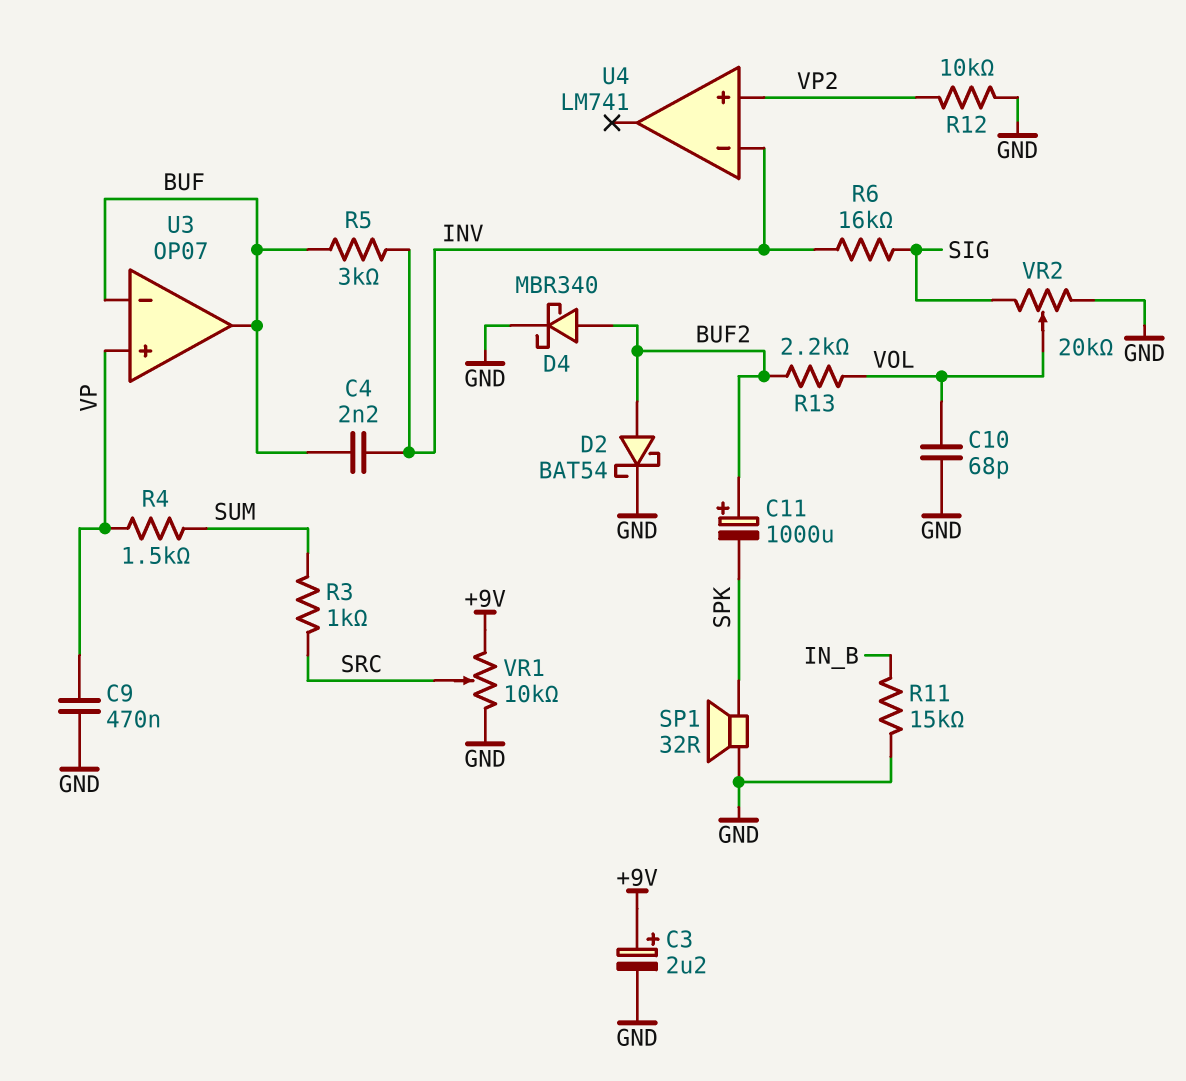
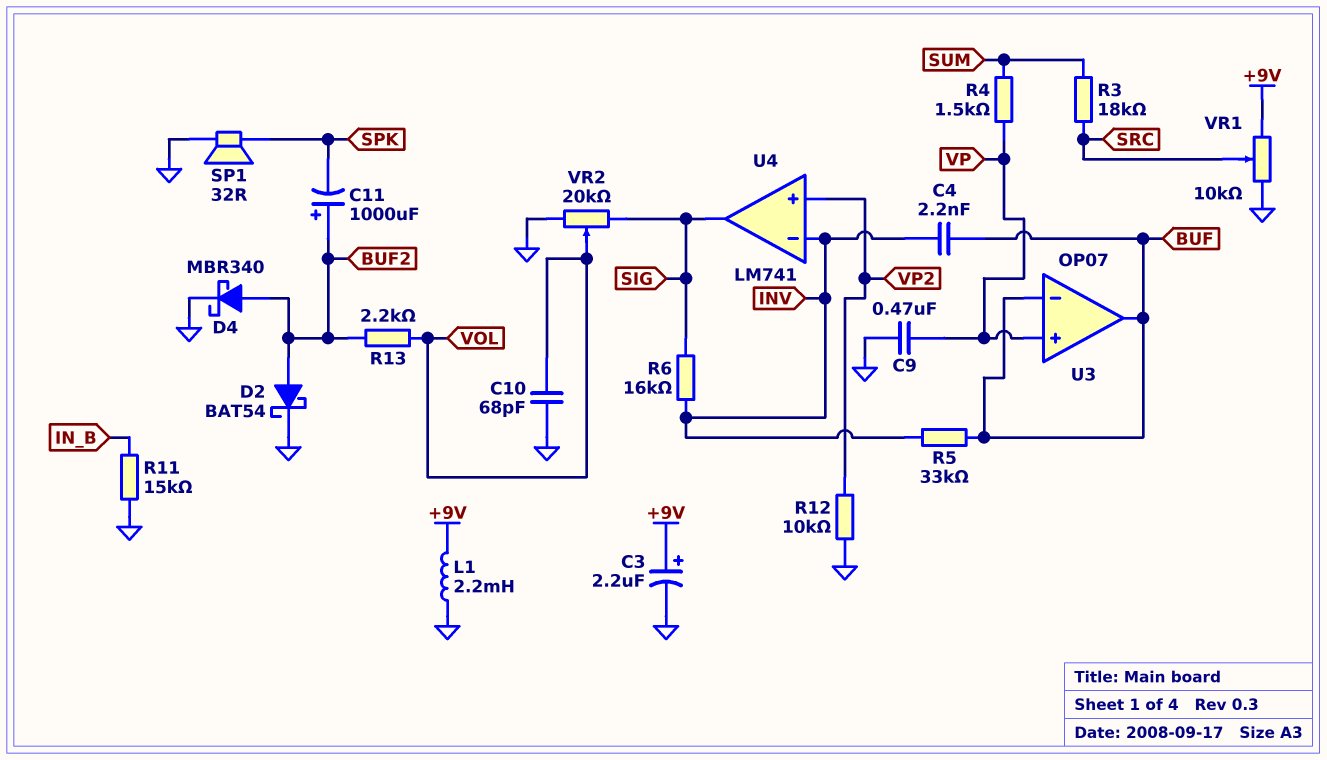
L1: none -> 2.2mH (+9V, GND)
R3: 1k (SRC, SUM) -> 18k (SRC, SUM)
R5: 3k (BUF, INV) -> 33k (BUF, INV)
U4 pin out: none -> SIG

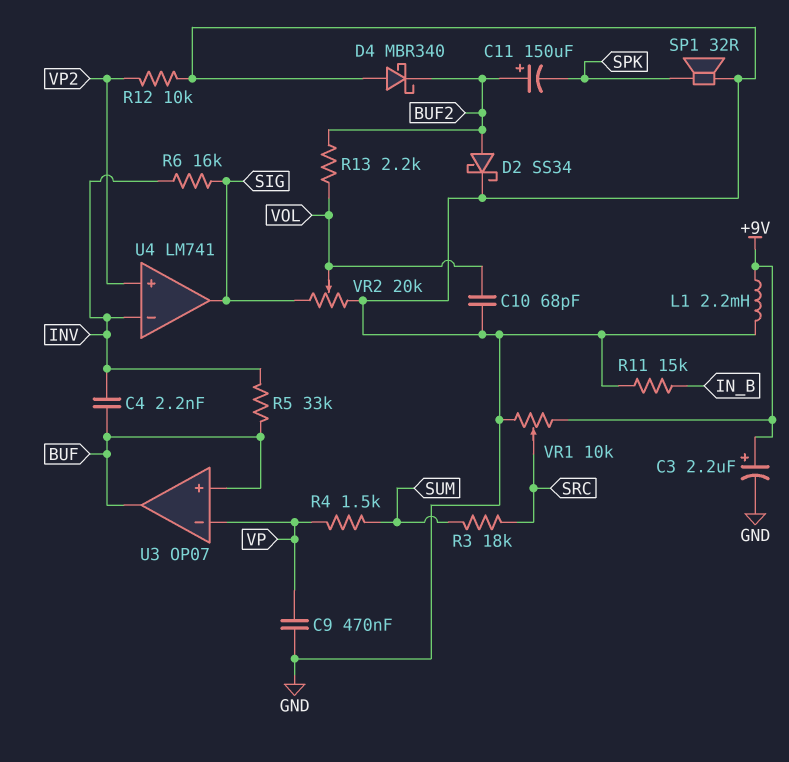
C11: 1000uF (plus BUF2, minus SPK) -> 150uF (plus BUF2, minus SPK)
D2: schottky BAT54 (A BUF2, K GND) -> schottky SS34 (A BUF2, K GND)
D4: schottky MBR340 (A BUF2, K GND) -> schottky MBR340 (A GND, K BUF2)
U3 pin in+: VP -> BUF
U3 pin in-: BUF -> VP

